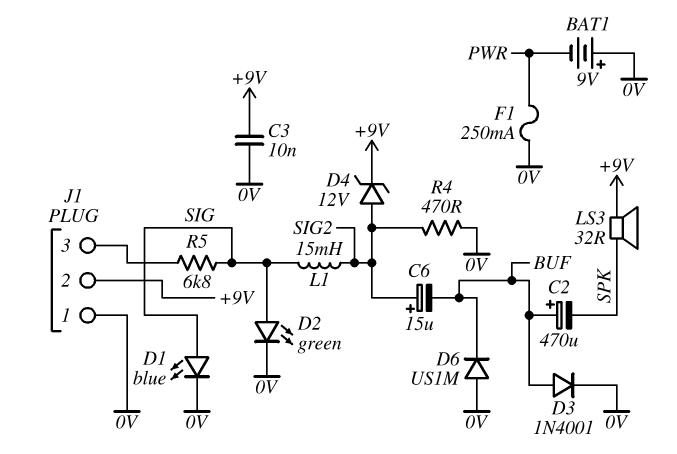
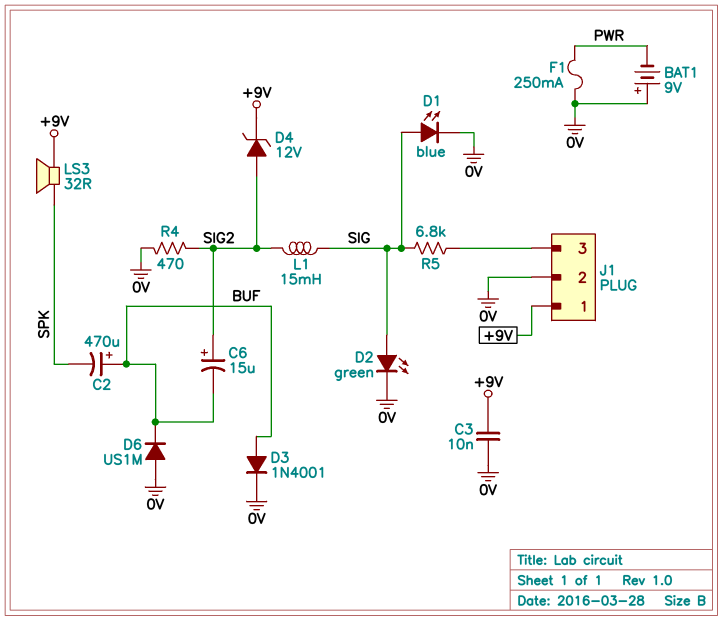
J1 pin 1: 0V -> +9V
J1 pin 2: +9V -> 0V

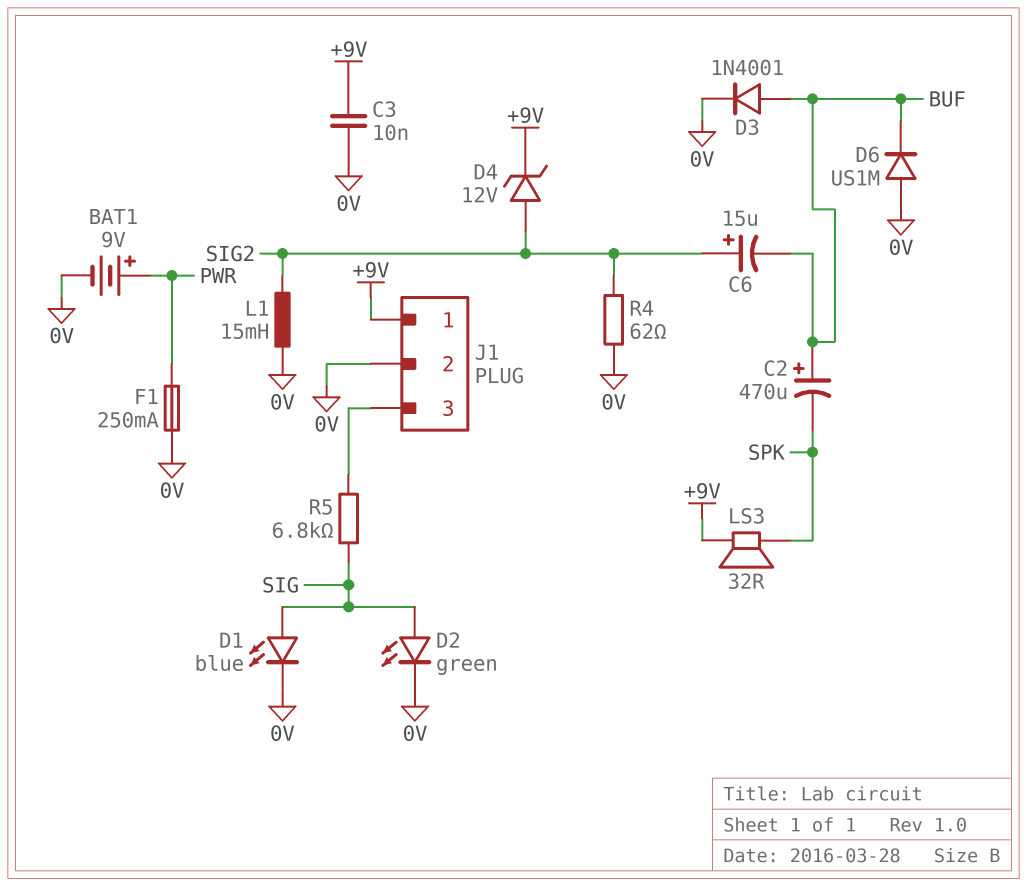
BAT1: 9V (plus 0V, minus PWR) -> 9V (plus PWR, minus 0V)
L1: 15mH (SIG, SIG2) -> 15mH (0V, SIG2)
R4: 470 (0V, SIG2) -> 62 (0V, SIG2)

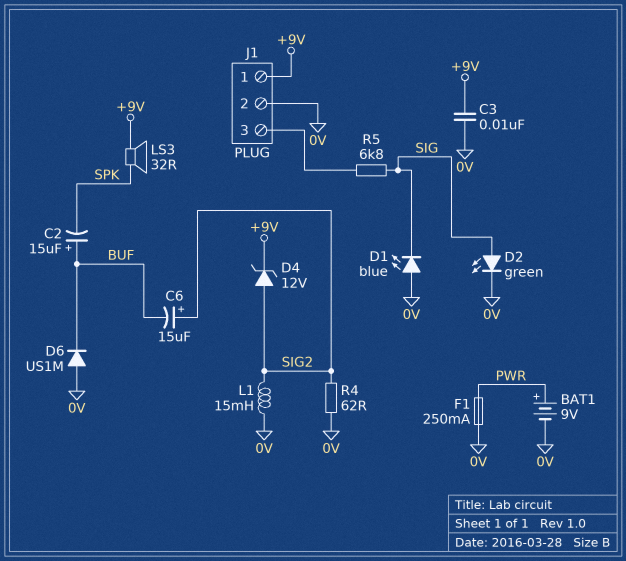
C2: 470uF (plus BUF, minus SPK) -> 15uF (plus BUF, minus SPK)
D1: LED blue (A SIG, K 0V) -> LED blue (A 0V, K SIG)
D3: diode 1N4001 (A BUF, K 0V) -> none

